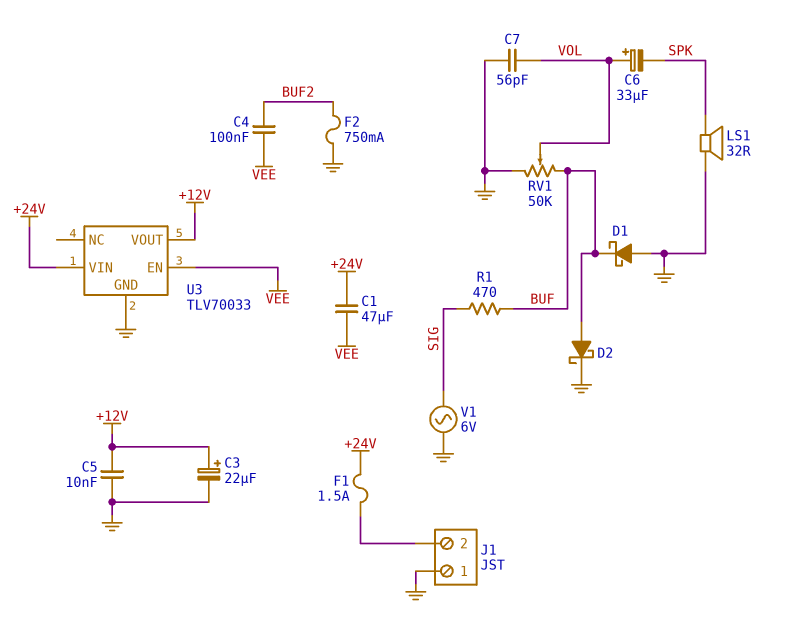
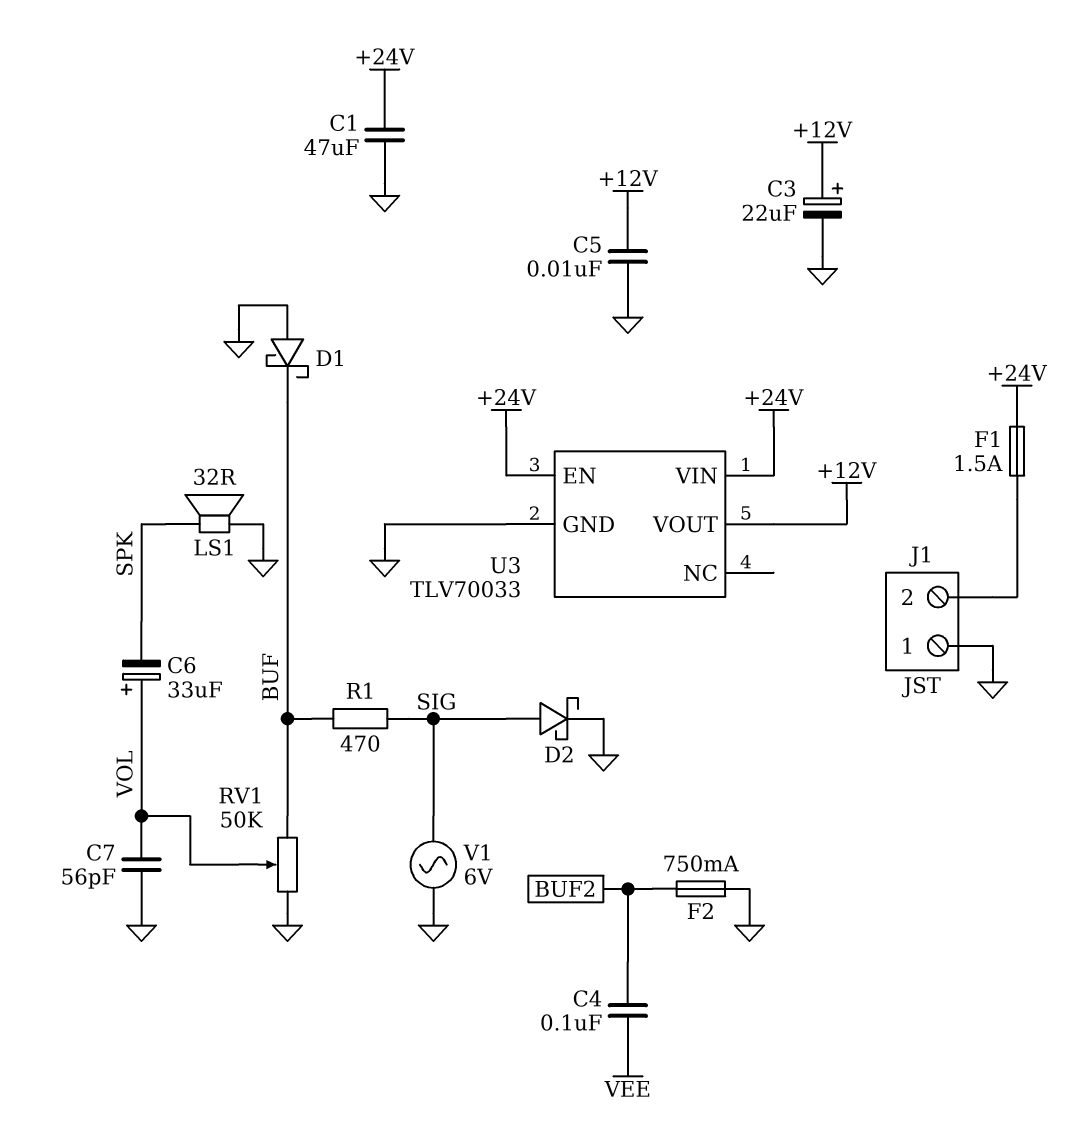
C1: 47uF (+24V, VEE) -> 47uF (+24V, GND)
D2: schottky (A BUF, K GND) -> schottky (A SIG, K GND)
U3 pin EN: VEE -> +24V

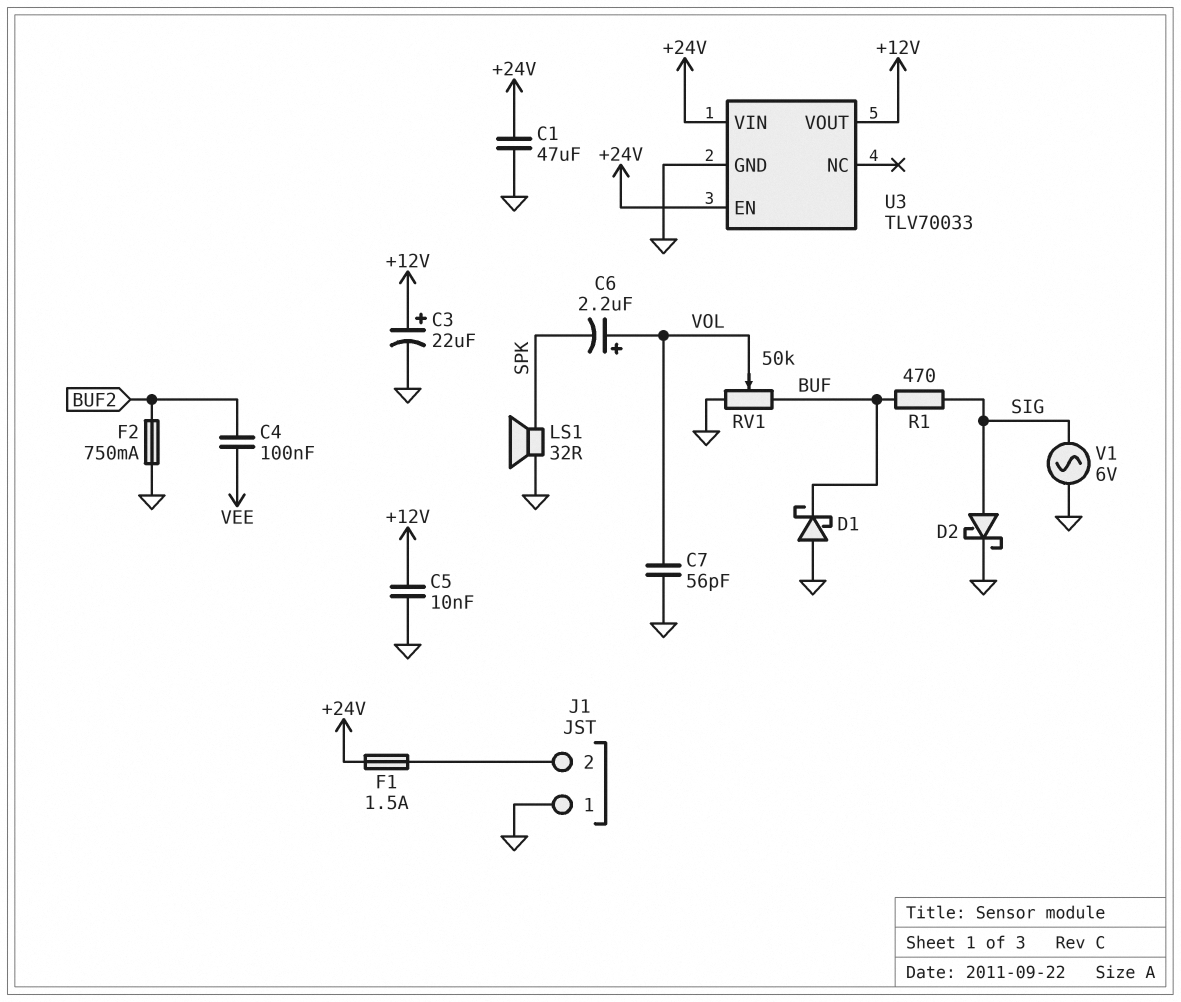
C6: 33uF (plus VOL, minus SPK) -> 2.2uF (plus VOL, minus SPK)

